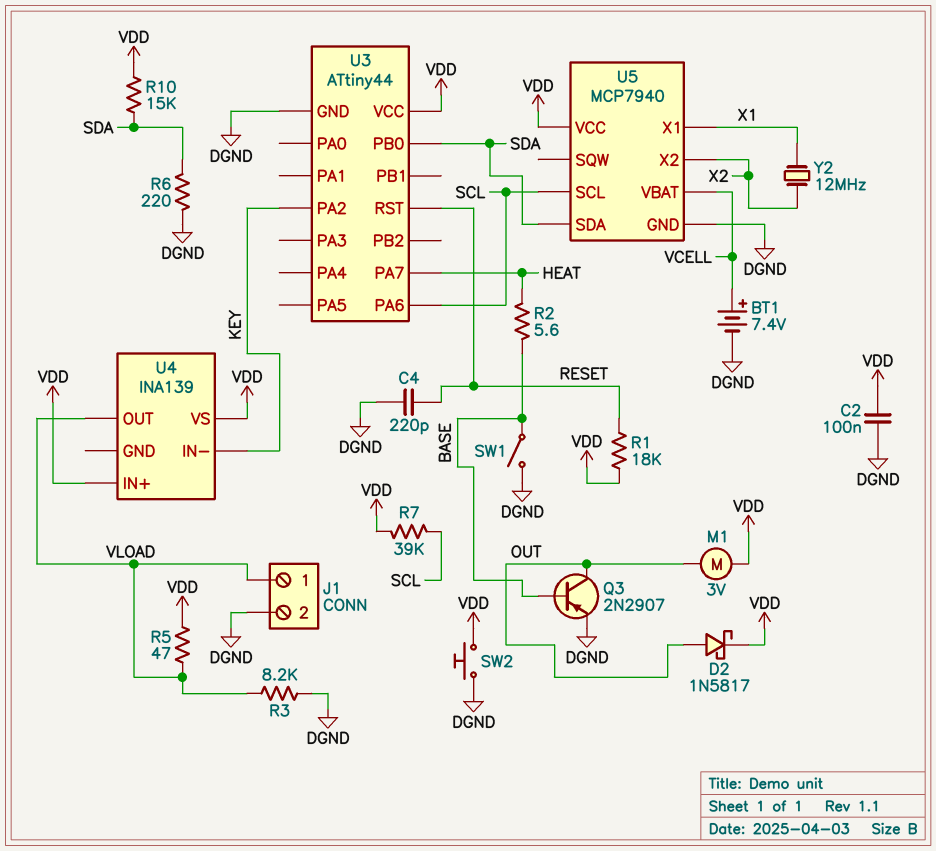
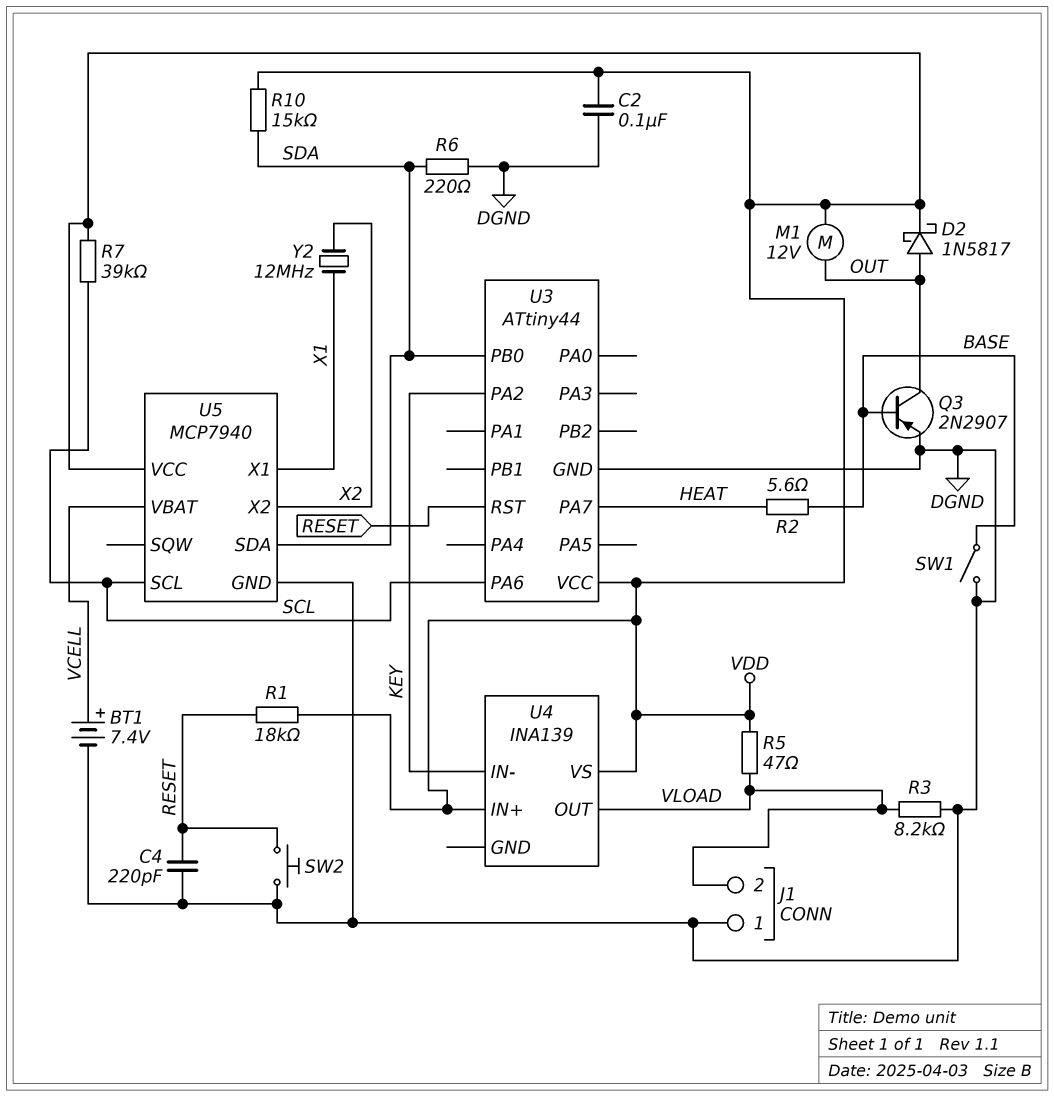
J1 pin 1: VLOAD -> DGND
J1 pin 2: DGND -> VLOAD
M1: motor 3V (OUT, VDD) -> motor 12V (OUT, VDD)
SW2: button (DGND, VDD) -> button (DGND, RESET)

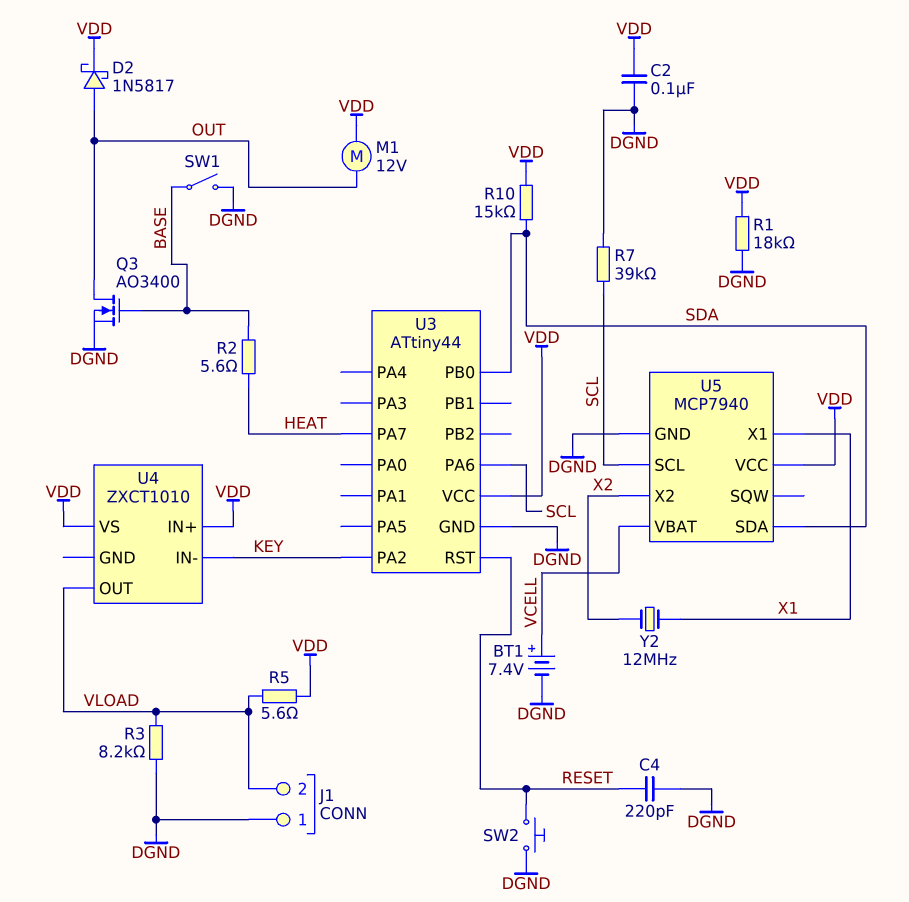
Q3: PNP 2N2907 (B BASE, C OUT, E DGND) -> NMOS AO3400 (G BASE, D OUT, S DGND)
R1: 18k (RESET, VDD) -> 18k (DGND, VDD)
R5: 47 (VDD, VLOAD) -> 5.6 (VDD, VLOAD)
R6: 220 (DGND, SDA) -> none
R7: 39k (SCL, VDD) -> 39k (DGND, SCL)
U4: INA139 -> ZXCT1010

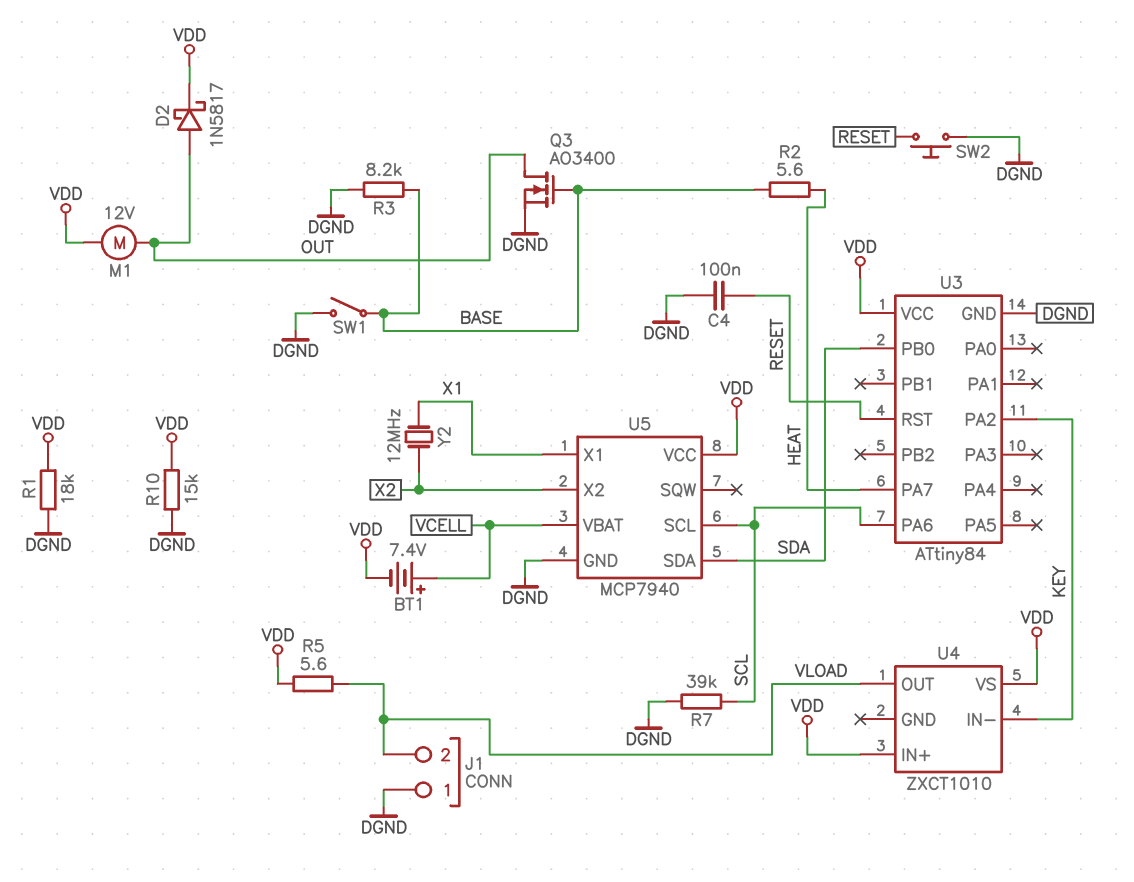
BT1: 7.4V (plus VCELL, minus DGND) -> 7.4V (plus VCELL, minus VDD)
C2: 100nF (DGND, VDD) -> none
C4: 220pF (DGND, RESET) -> 100nF (DGND, RESET)
R3: 8.2k (DGND, VLOAD) -> 8.2k (BASE, DGND)
R10: 15k (SDA, VDD) -> 15k (DGND, VDD)
U3: ATtiny44 -> ATtiny84

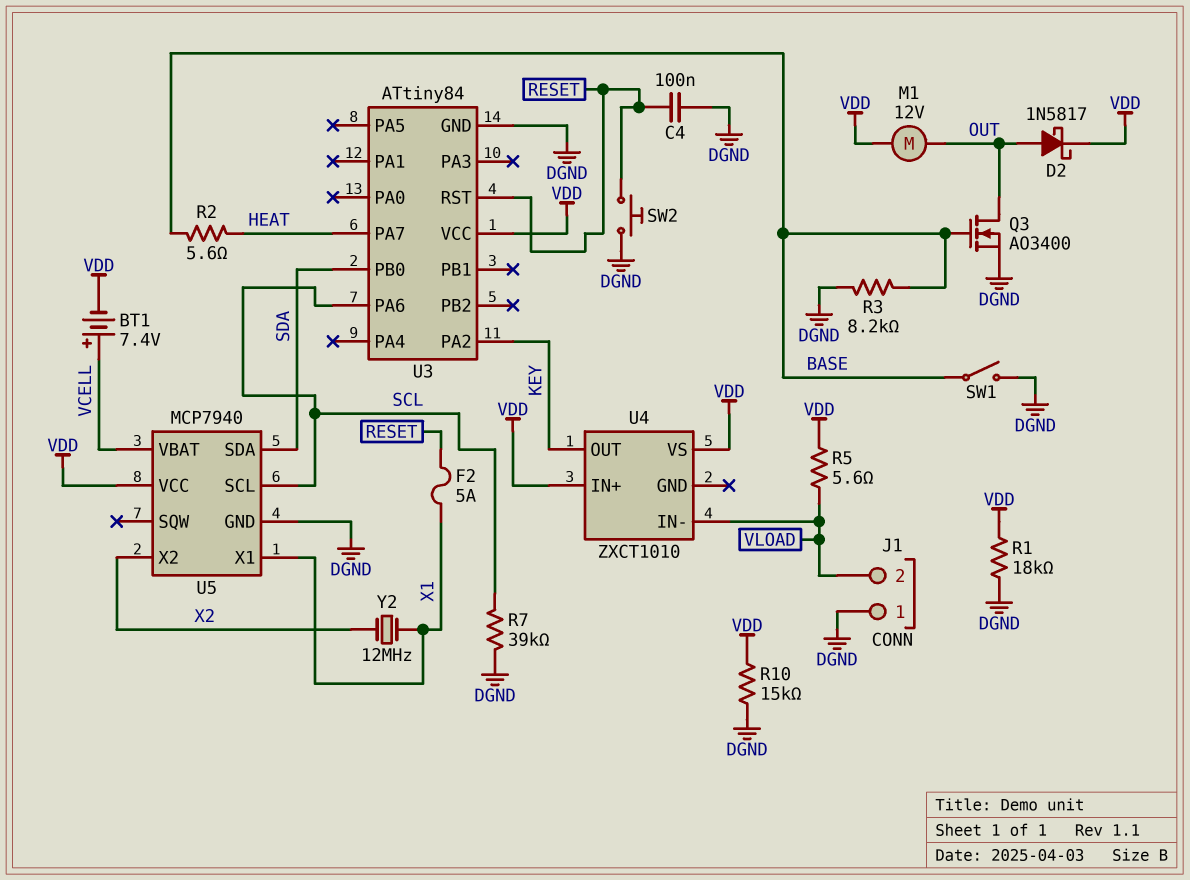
F2: none -> 5A (RESET, X1)
U4 pin IN-: KEY -> VLOAD
U4 pin OUT: VLOAD -> KEY

